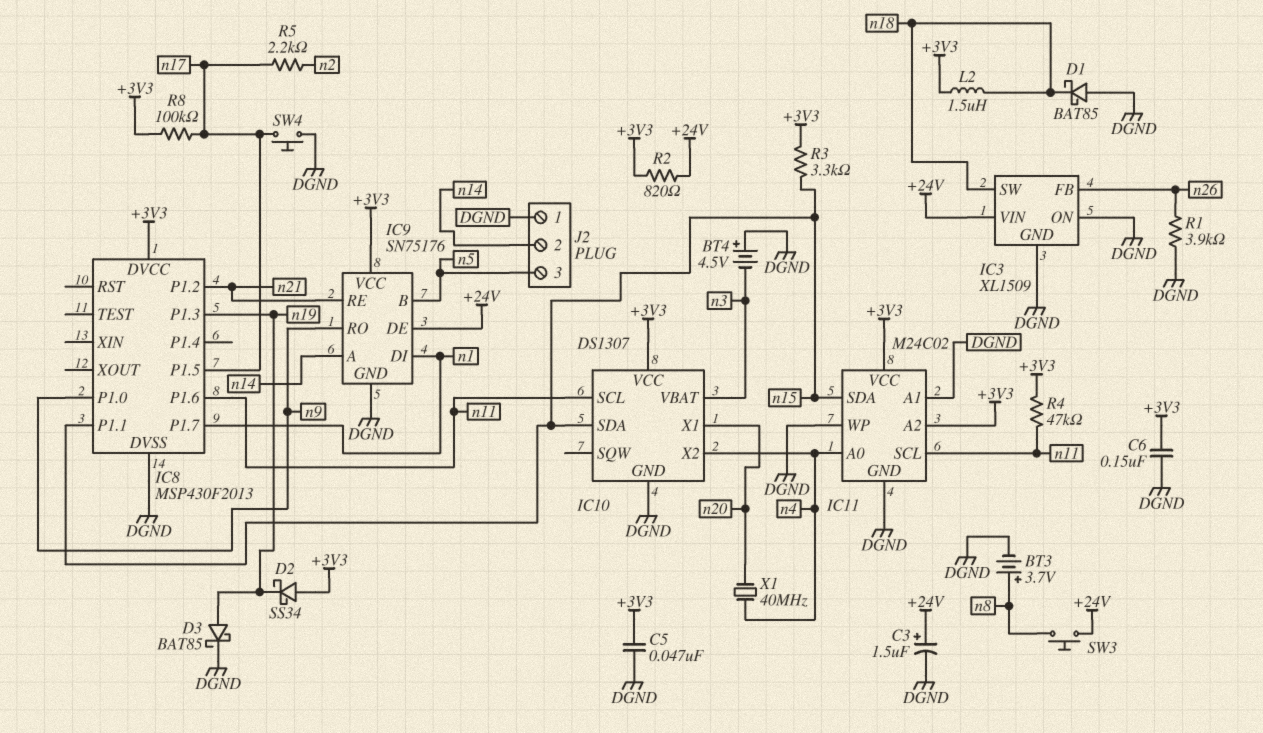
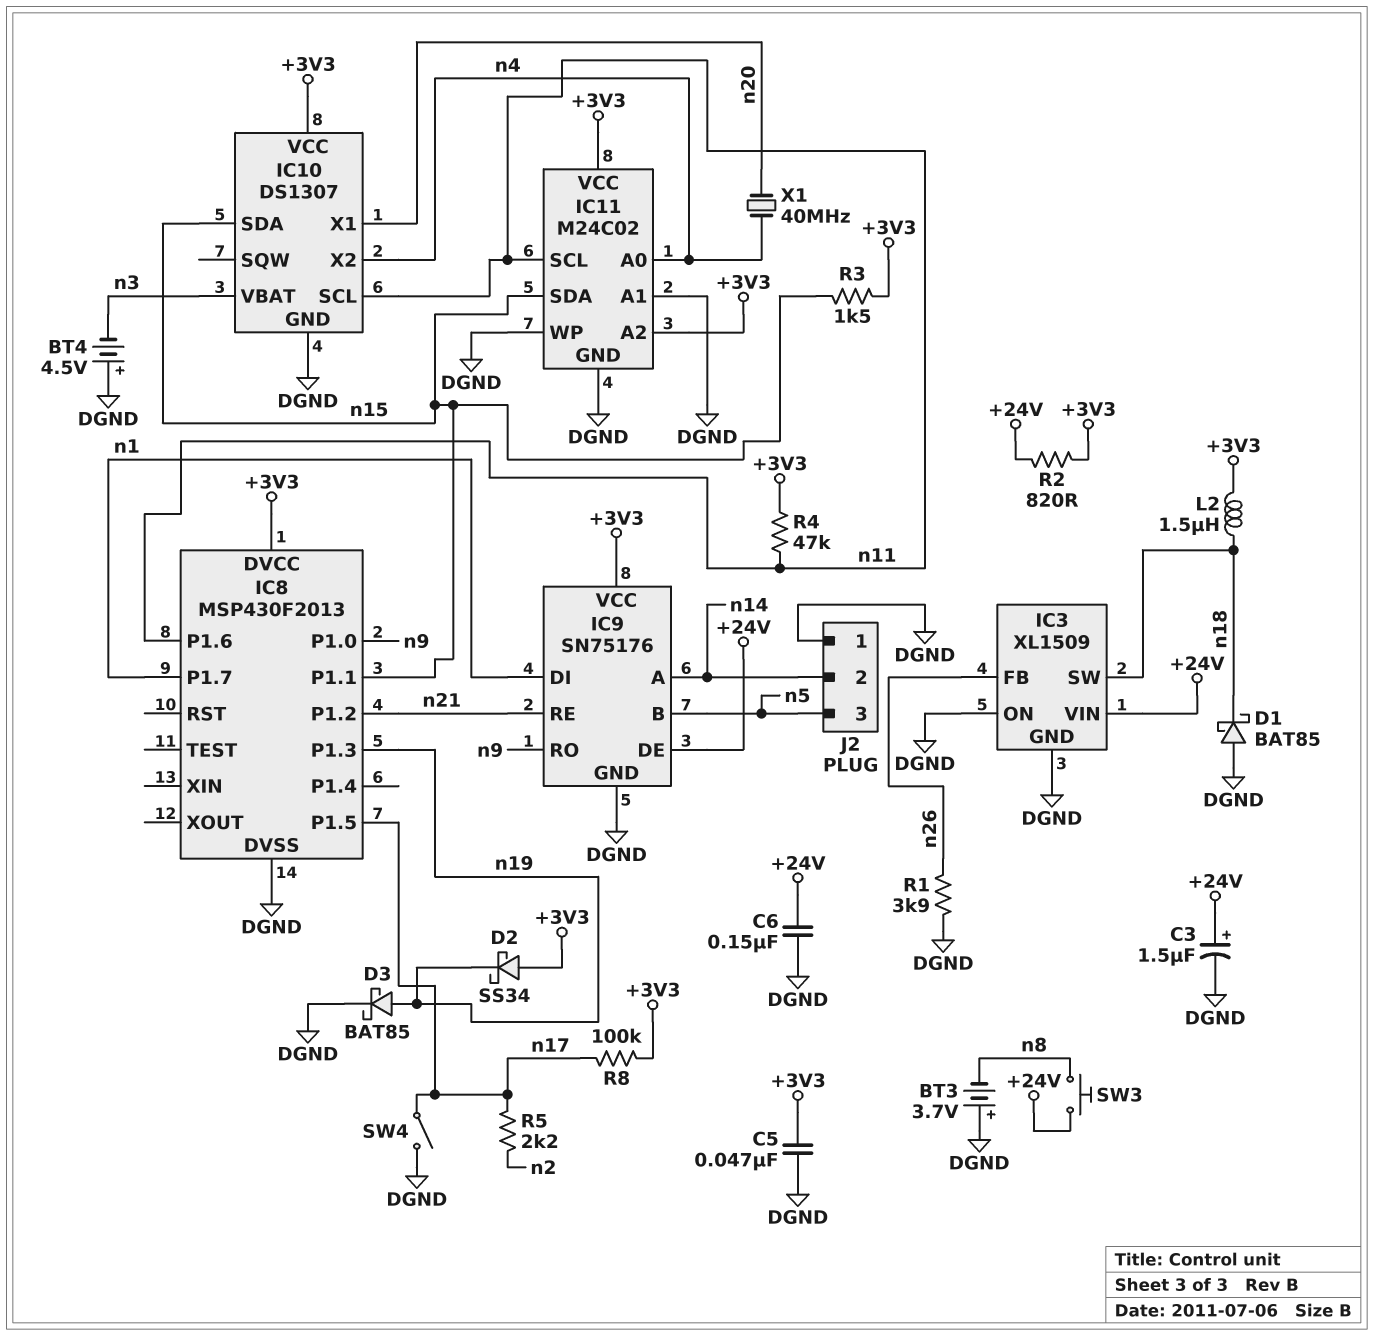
BT3: 3.7V (plus n8, minus DGND) -> 3.7V (plus DGND, minus n8)
C6: 150nF (+3V3, DGND) -> 150nF (+24V, DGND)
R3: 3.3k (+3V3, n15) -> 1.5k (+3V3, n15)
SW4: button (DGND, n17) -> switch (DGND, n17)

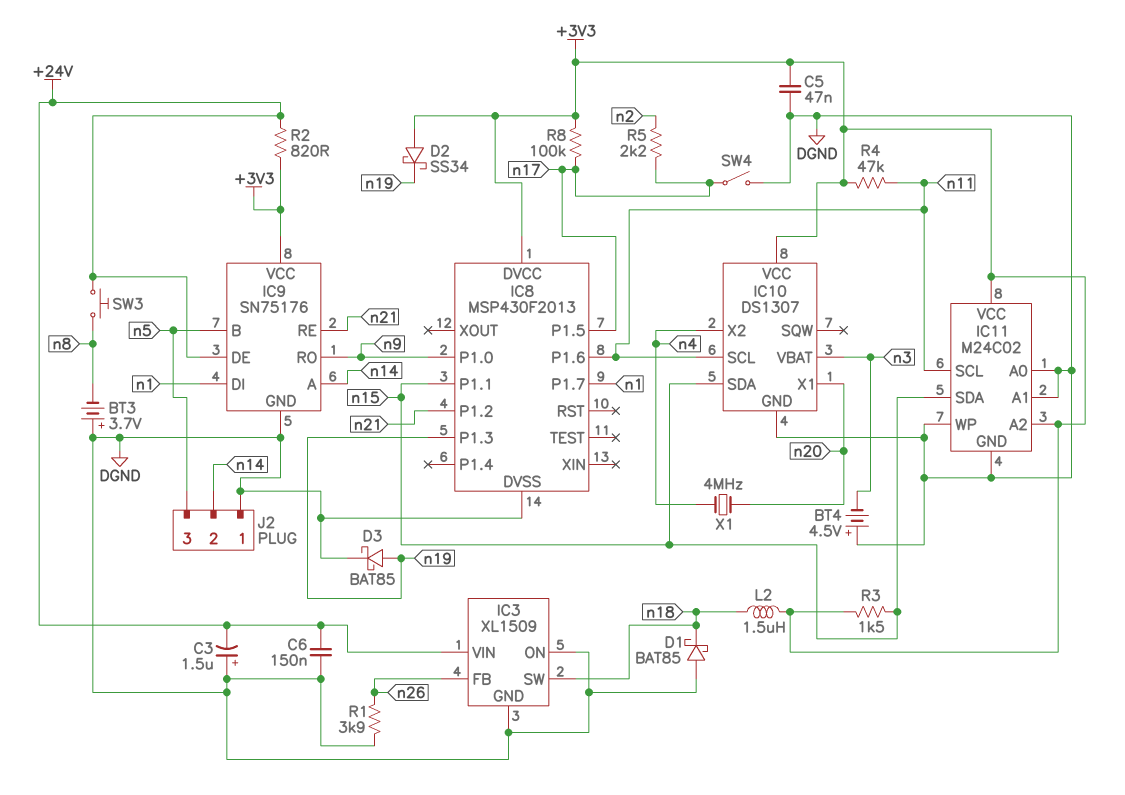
C3: 1.5uF (plus +24V, minus DGND) -> 1.5uF (plus DGND, minus +24V)
IC11 pin A0: n4 -> DGND
X1: 40MHz (n4, n20) -> 4MHz (n4, n20)

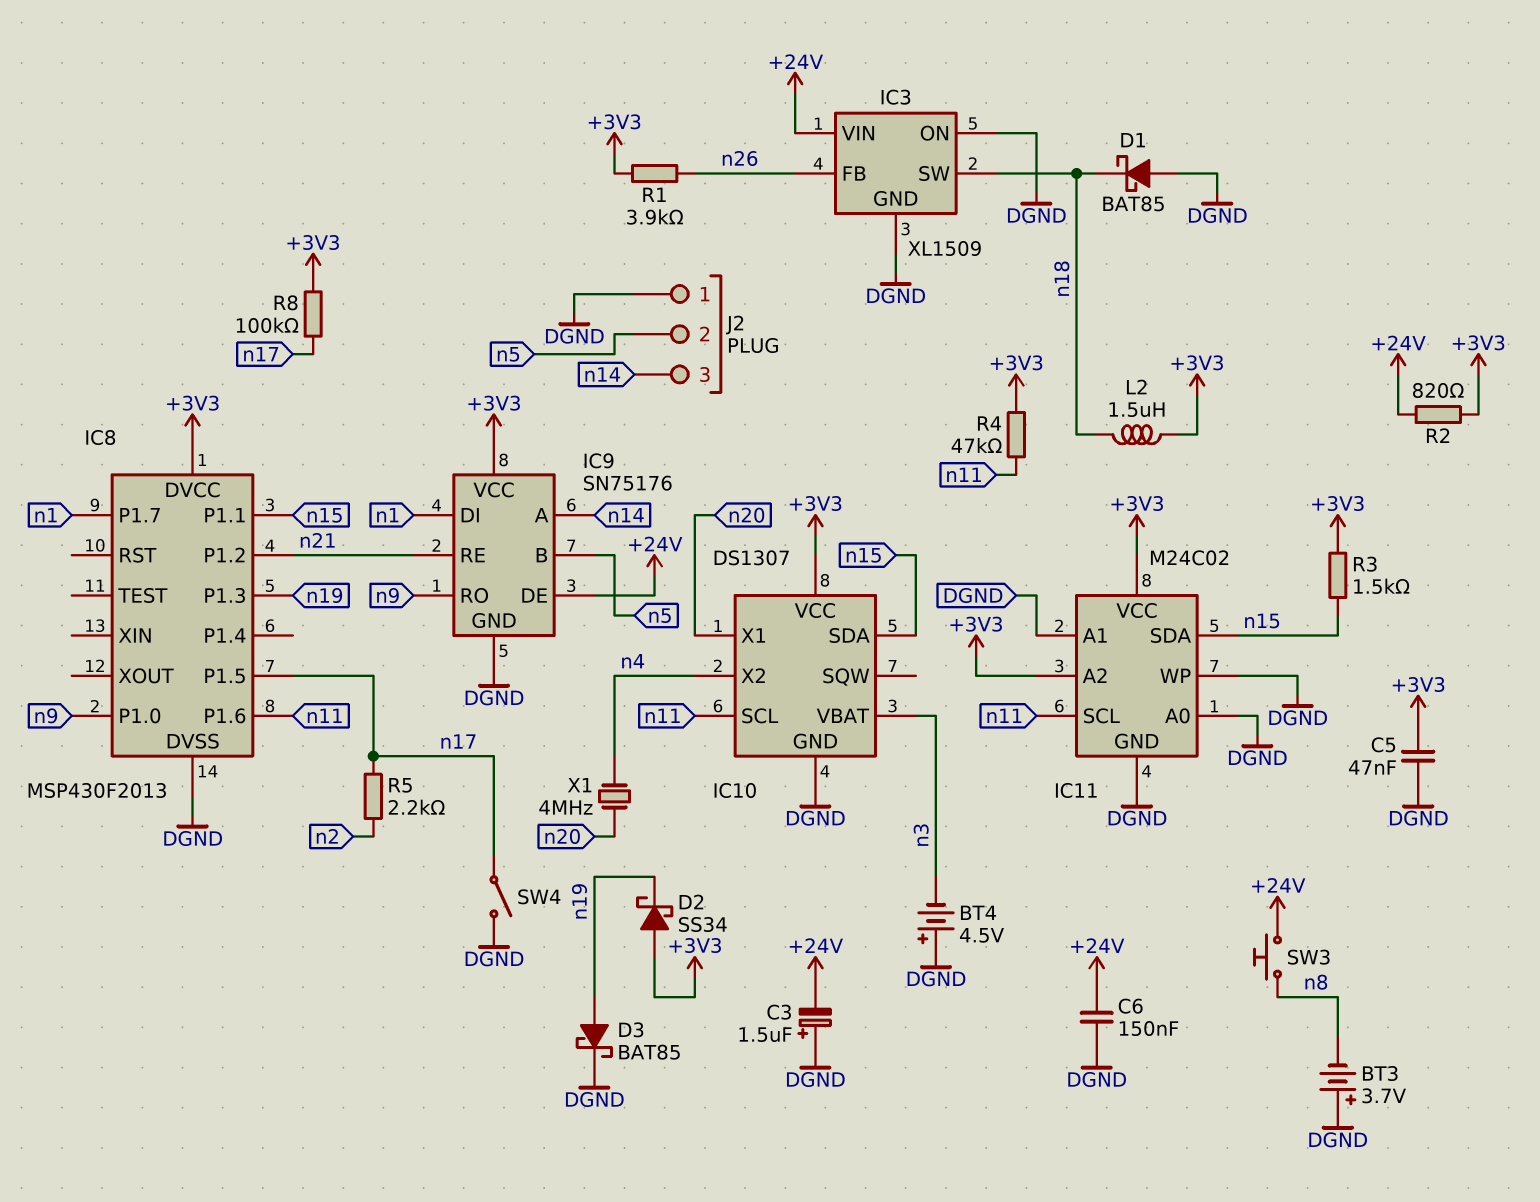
J2 pin 2: n14 -> n5
J2 pin 3: n5 -> n14
R1: 3.9k (DGND, n26) -> 3.9k (+3V3, n26)

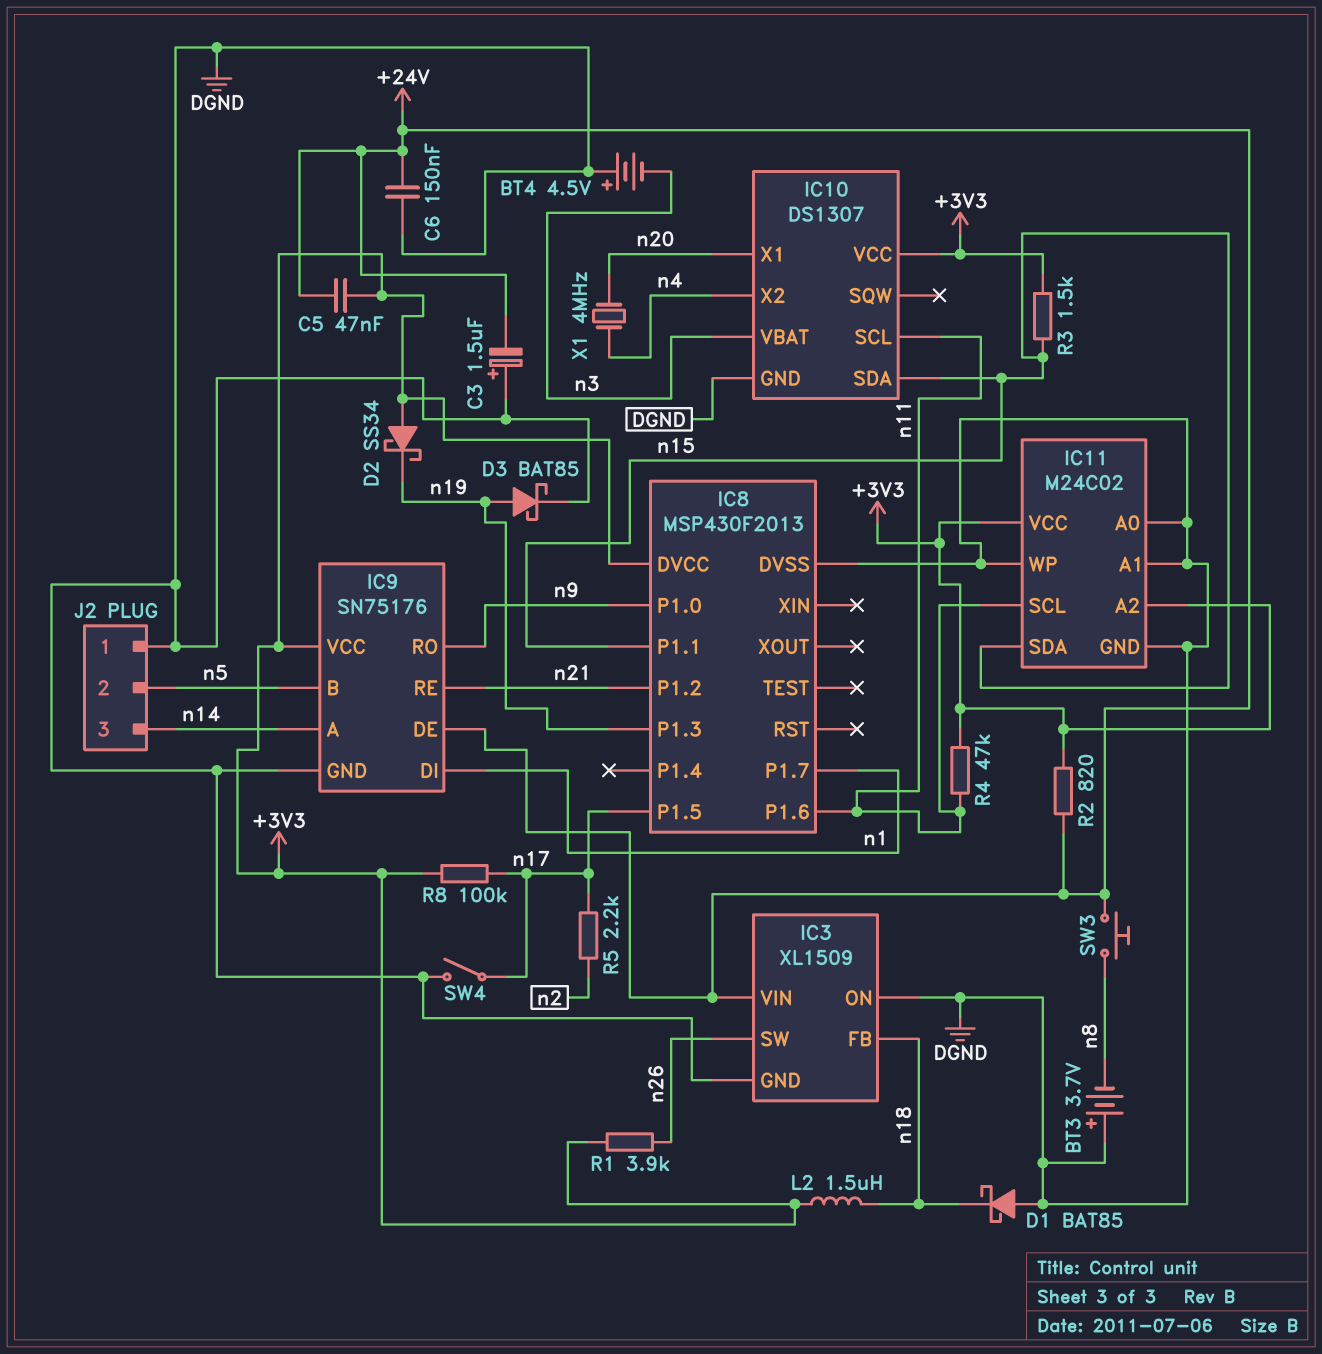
C5: 47nF (+3V3, DGND) -> 47nF (+3V3, +24V)
IC3 pin FB: n26 -> n18
IC3 pin SW: n18 -> n26

